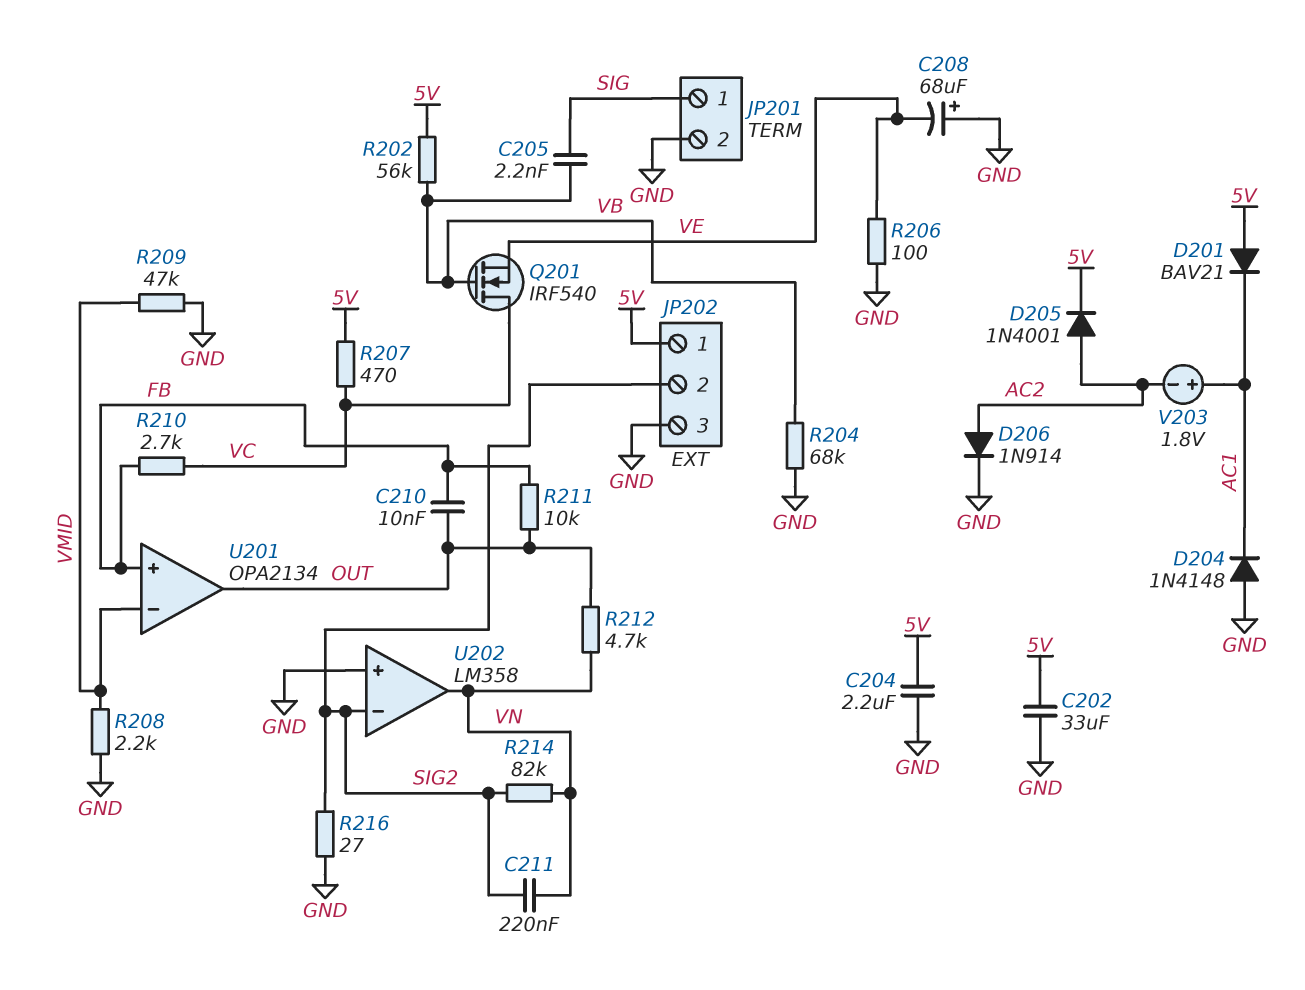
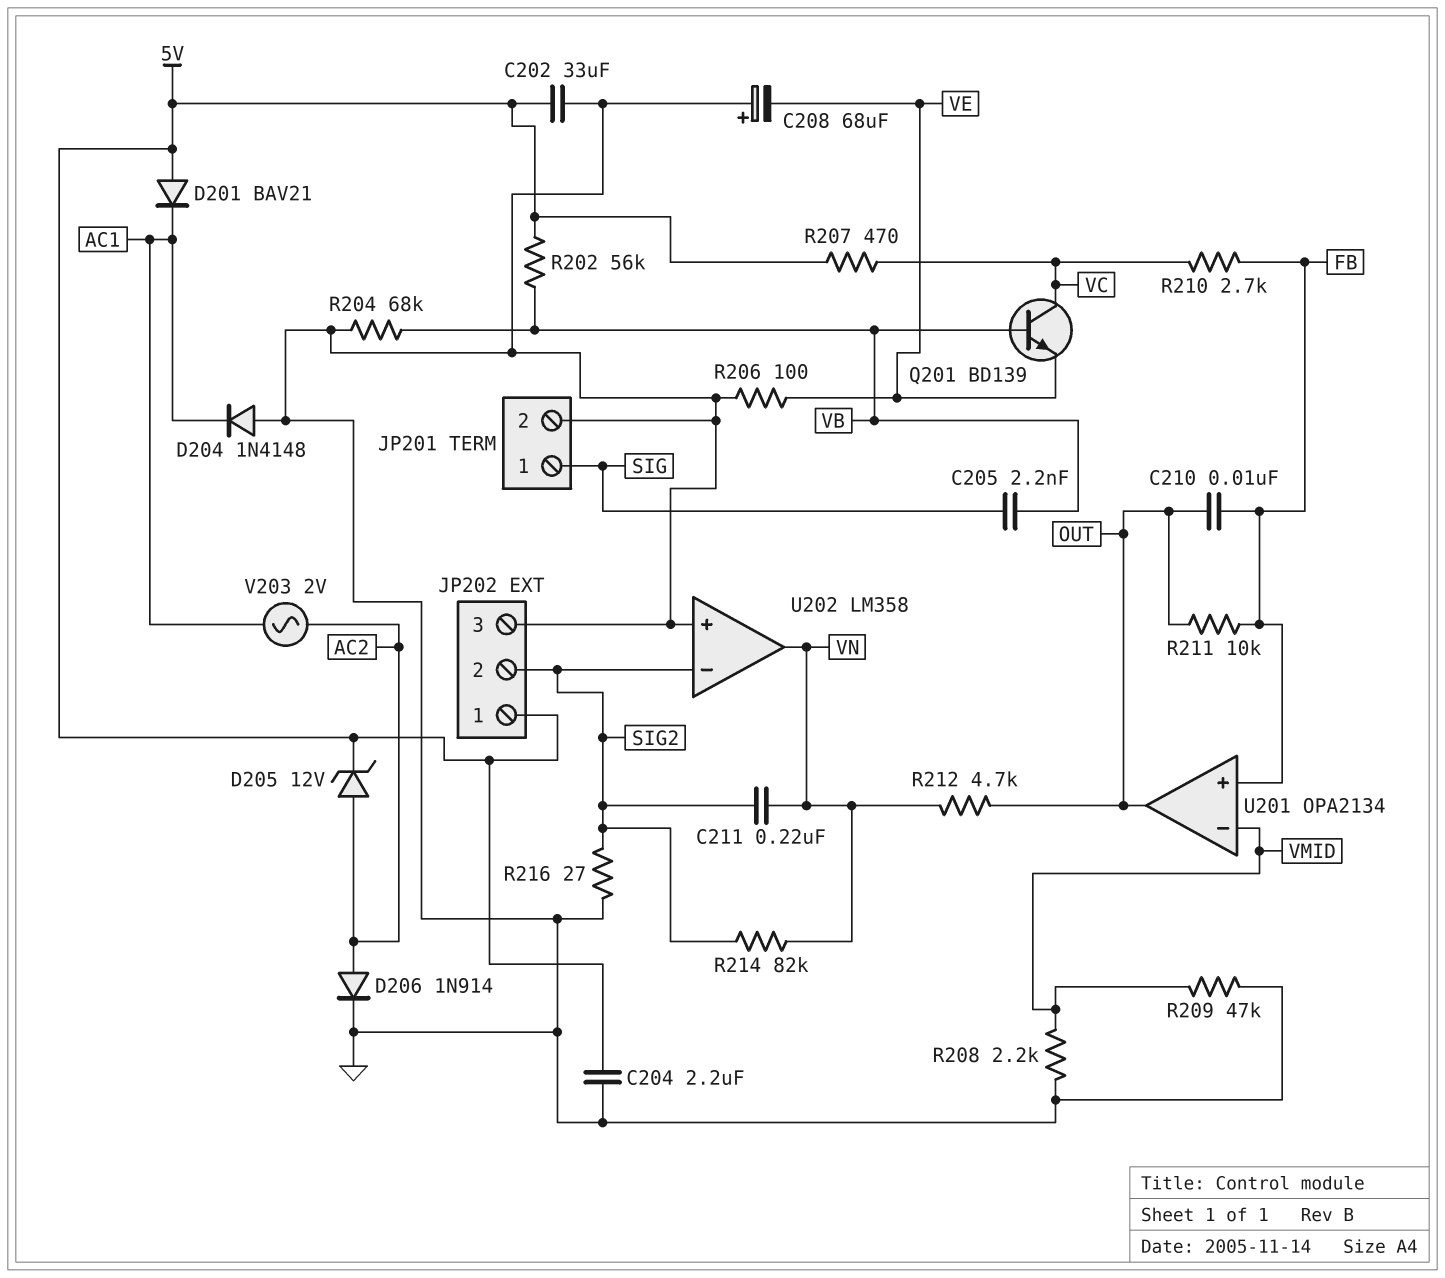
D205: diode 1N4001 (A AC2, K 5V) -> zener 12V (A AC2, K 5V)
Q201: NMOS IRF540 (G VB, D VC, S VE) -> NPN BD139 (B VB, C VC, E VE)
V203: 1.8V (plus AC1, minus AC2) -> AC 2V (AC1, AC2)

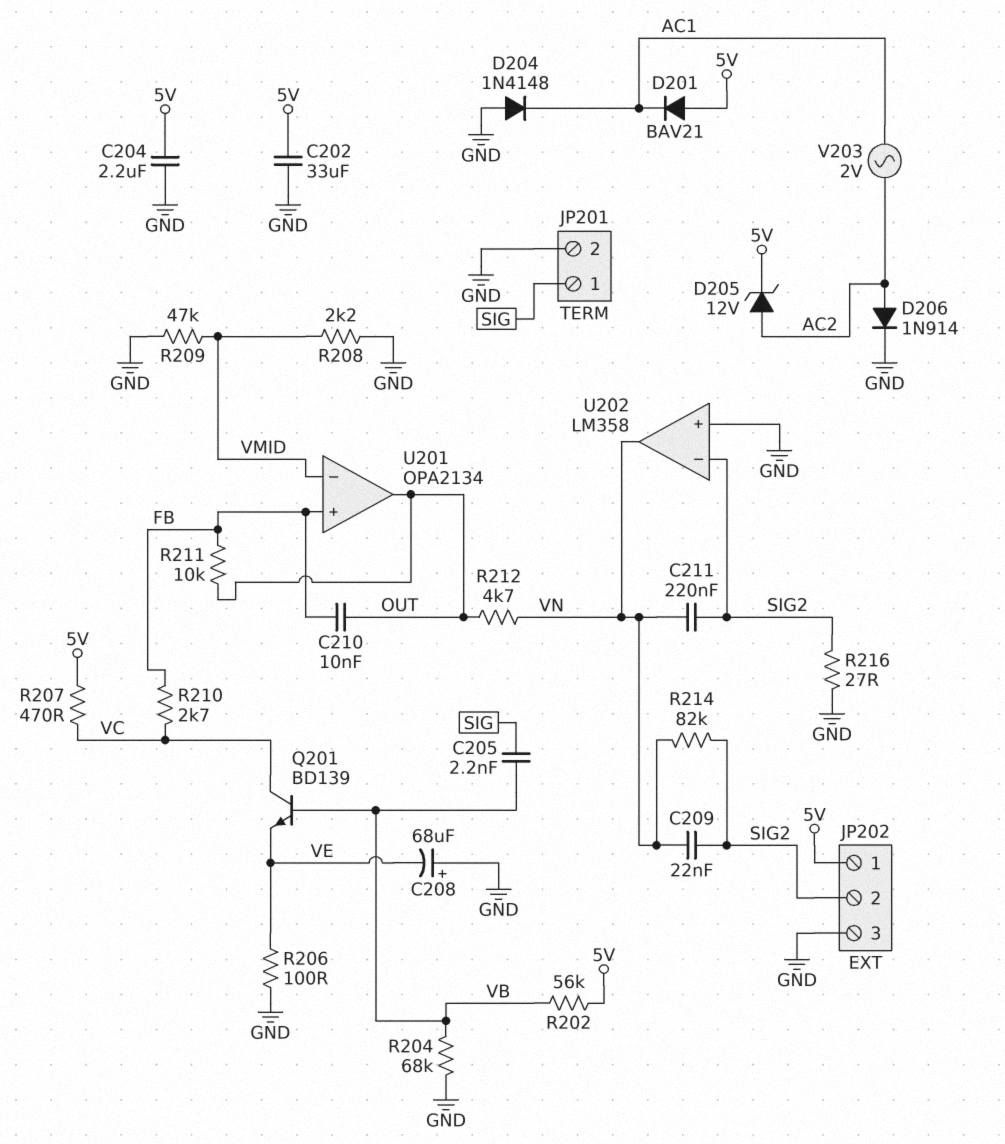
C209: none -> 22nF (SIG2, VN)

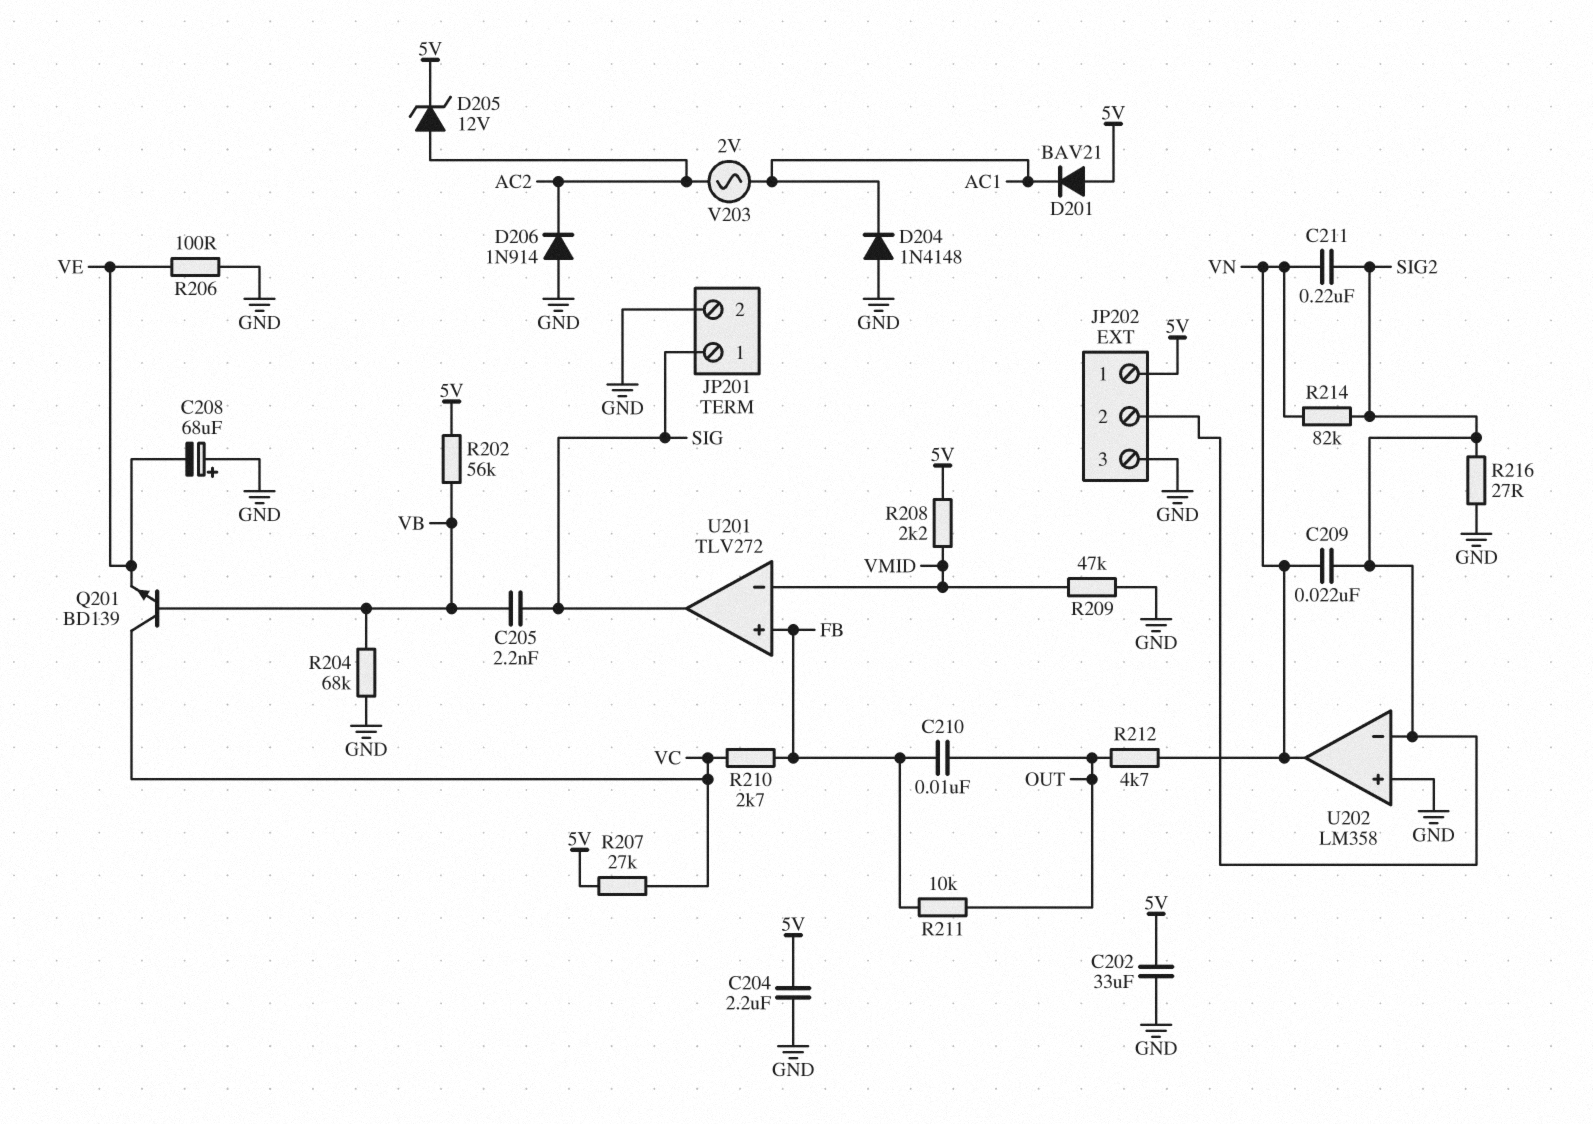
D206: diode 1N914 (A AC2, K GND) -> diode 1N914 (A GND, K AC2)
R207: 470 (5V, VC) -> 27k (5V, VC)
R208: 2.2k (GND, VMID) -> 2.2k (5V, VMID)
U201: OPA2134 -> TLV272
U201 pin out: OUT -> SIG

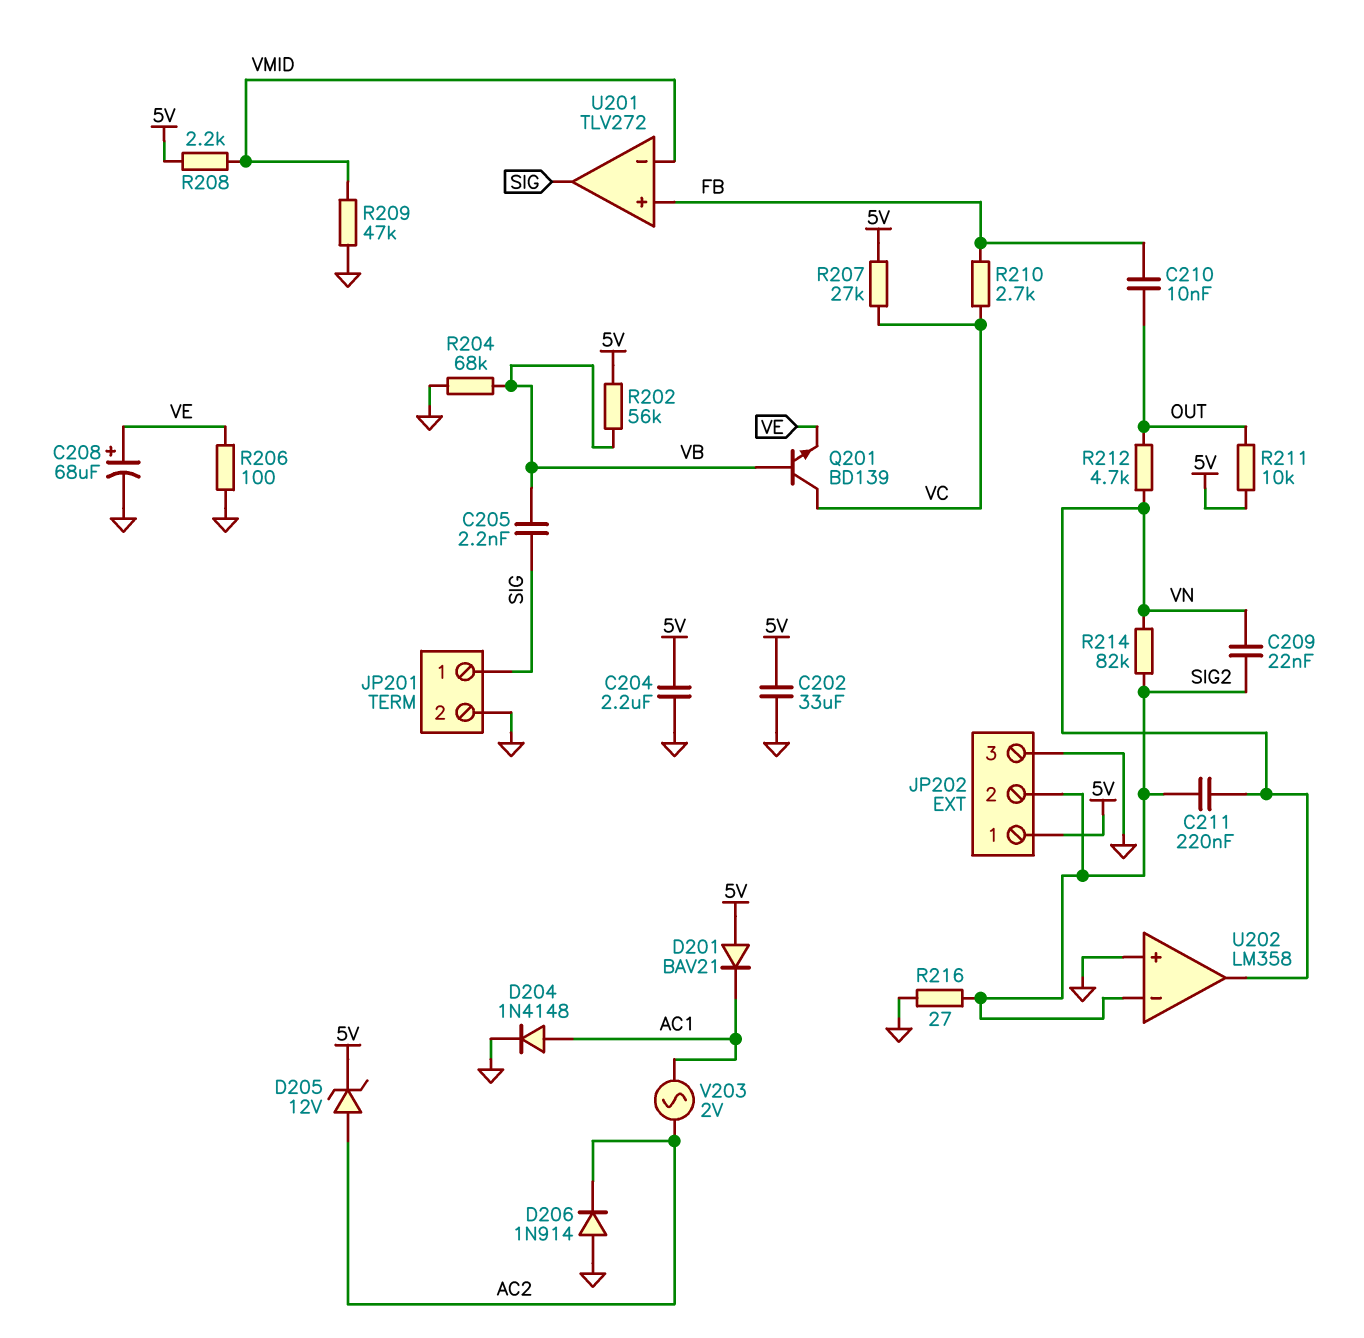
C208: 68uF (plus GND, minus VE) -> 68uF (plus VE, minus GND)
D204: diode 1N4148 (A GND, K AC1) -> diode 1N4148 (A AC1, K GND)
R211: 10k (FB, OUT) -> 10k (5V, OUT)

